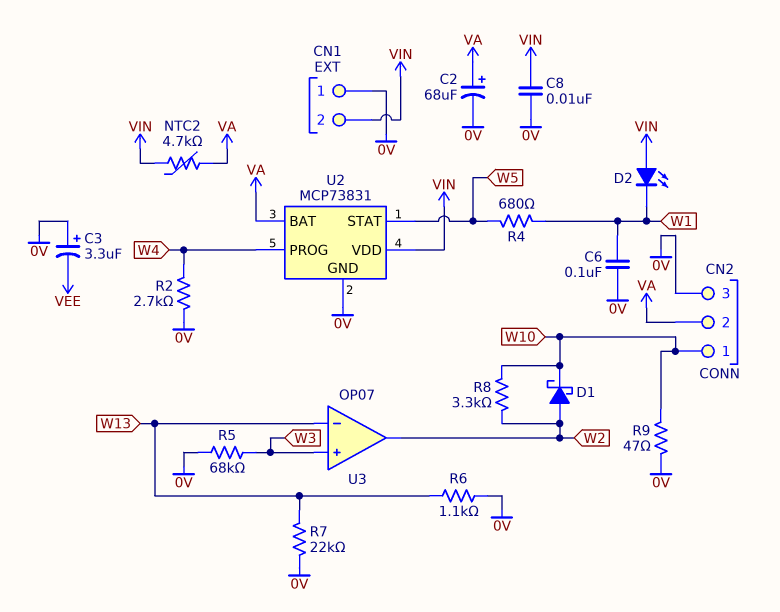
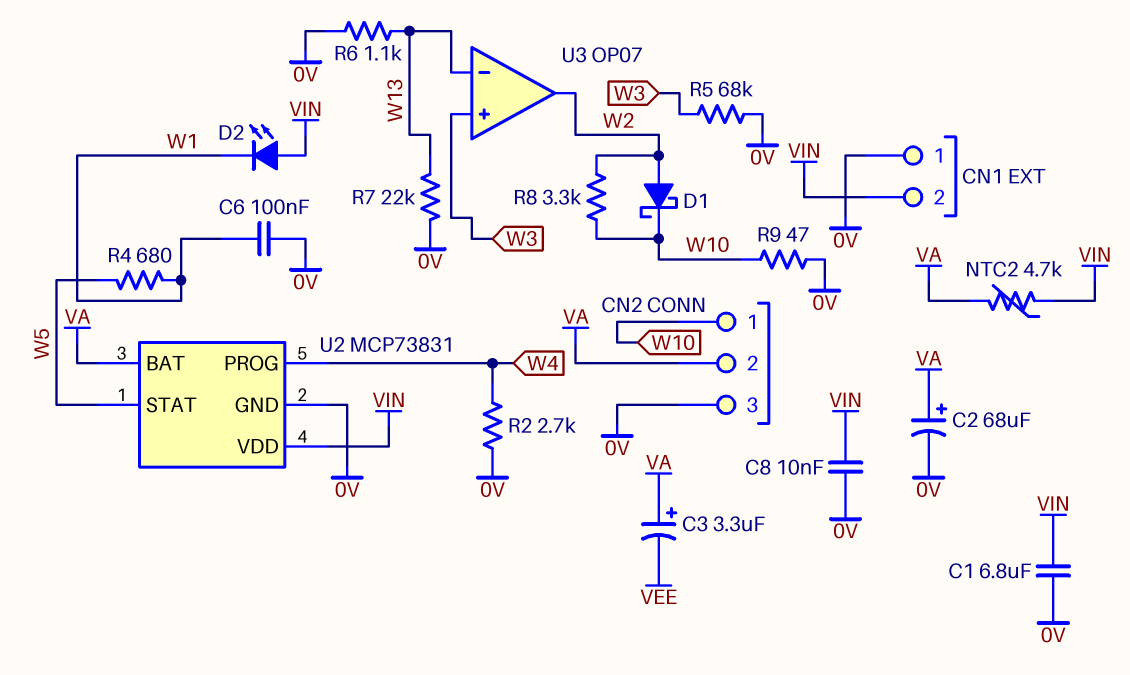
C1: none -> 6.8uF (0V, VIN)
C3: 3.3uF (plus 0V, minus VEE) -> 3.3uF (plus VA, minus VEE)

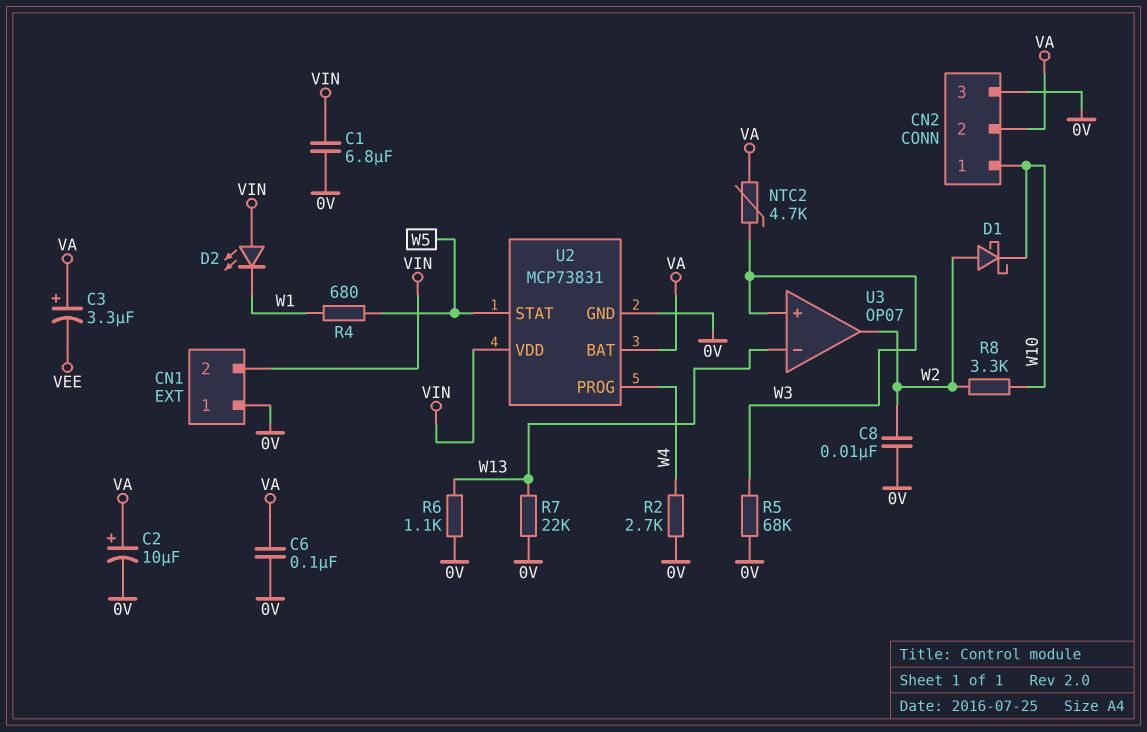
C2: 68uF (plus VA, minus 0V) -> 10uF (plus VA, minus 0V)
C6: 100nF (0V, W1) -> 100nF (0V, VA)
C8: 10nF (0V, VIN) -> 10nF (0V, W2)
NTC2: 4.7k (VA, VIN) -> 4.7k (VA, W3)
R9: 47 (0V, W10) -> none

